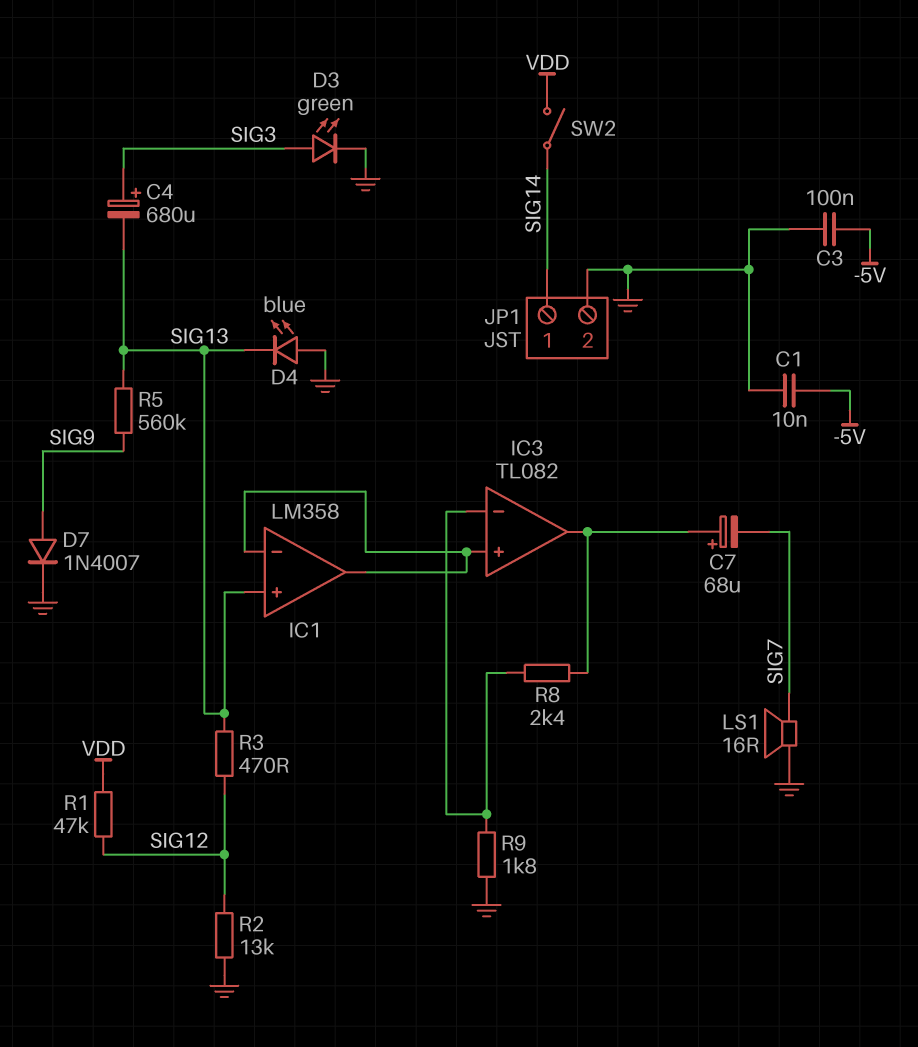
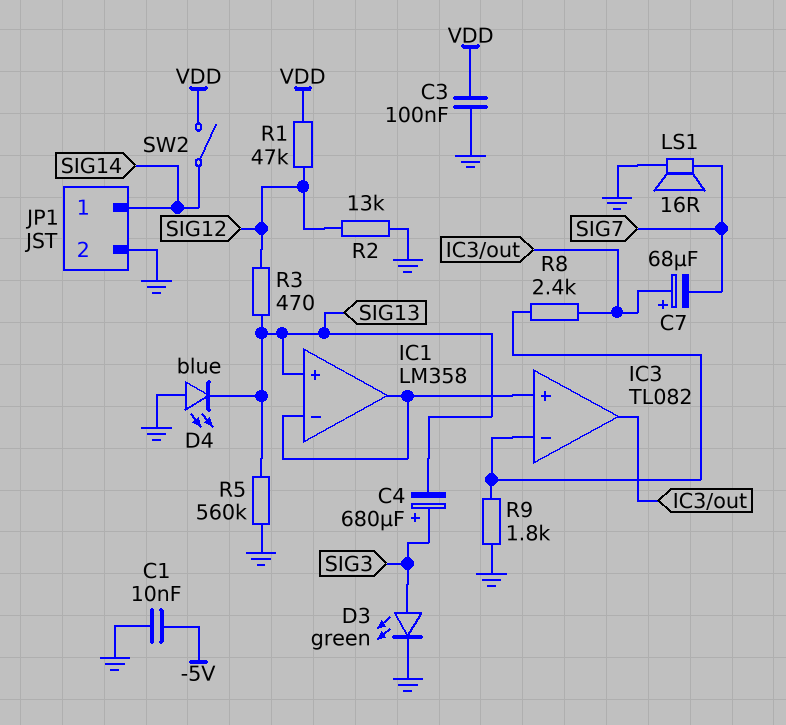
C3: 100nF (-5V, GND) -> 100nF (GND, VDD)
D7: diode 1N4007 (A SIG9, K GND) -> none
R5: 560k (SIG9, SIG13) -> 560k (GND, SIG13)

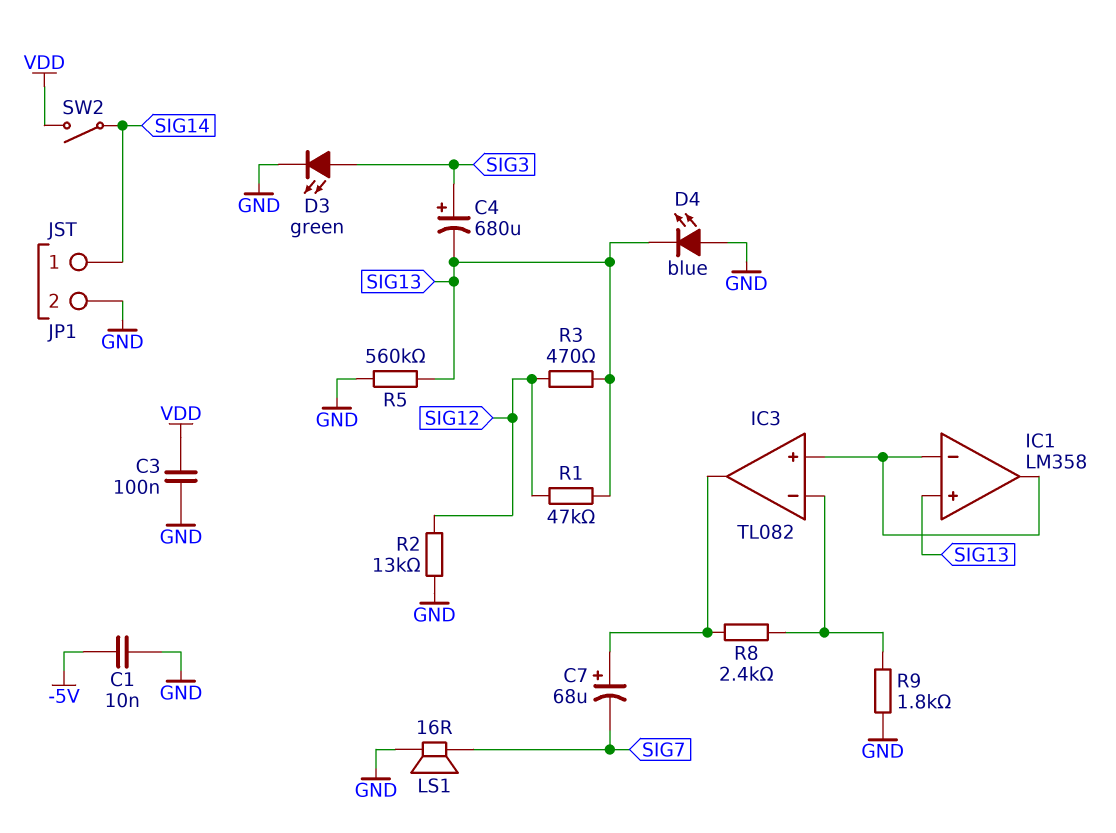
R1: 47k (SIG12, VDD) -> 47k (SIG12, SIG13)

